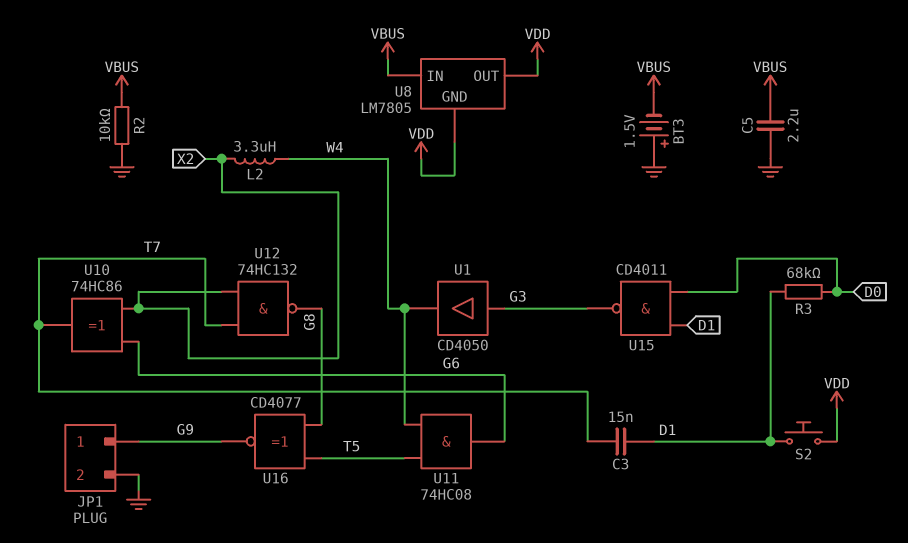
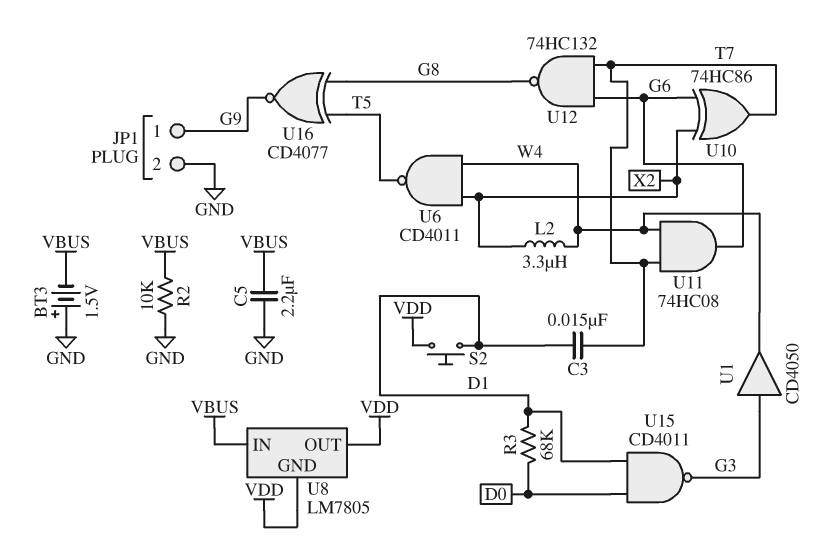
U6: none -> NAND CD4011 (in W4, in X2, out T5)
U11: AND 74HC08 (in T5, in W4, out G6) -> AND 74HC08 (in T7, in W4, out G6)
U12: NAND 74HC132 (in T7, in X2, out G8) -> NAND 74HC132 (in G6, in T7, out G8)

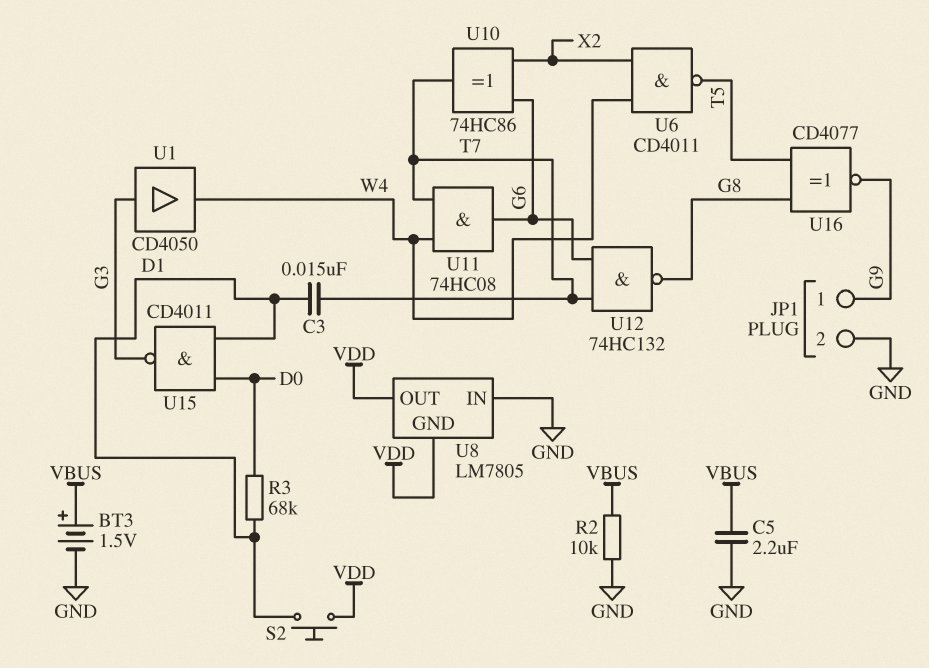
BT3: 1.5V (plus GND, minus VBUS) -> 1.5V (plus VBUS, minus GND)
L2: 3.3uH (W4, X2) -> none
U8 pin IN: VBUS -> GND

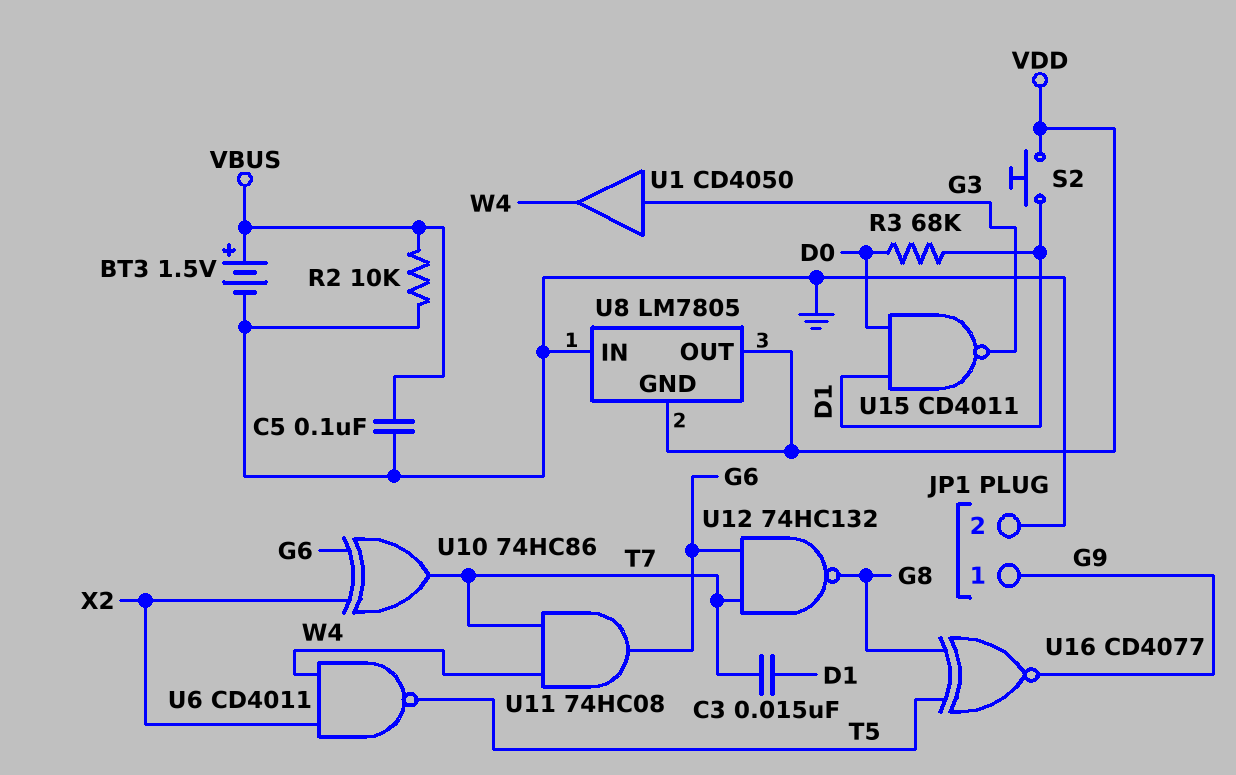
C5: 2.2uF (GND, VBUS) -> 100nF (GND, VBUS)

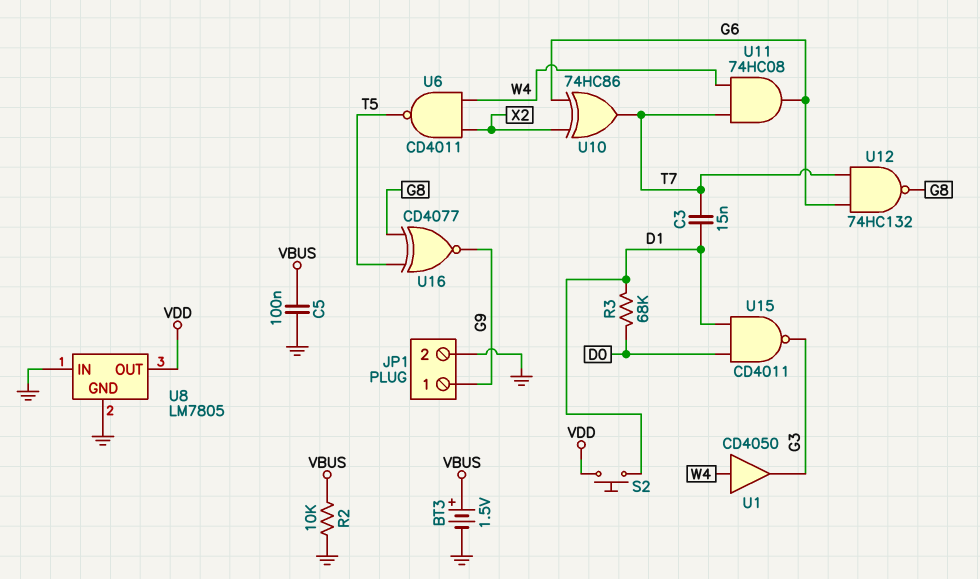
U1: buffer CD4050 (in G3, out W4) -> buffer CD4050 (in W4, out G3)
U8 pin GND: VDD -> GND

